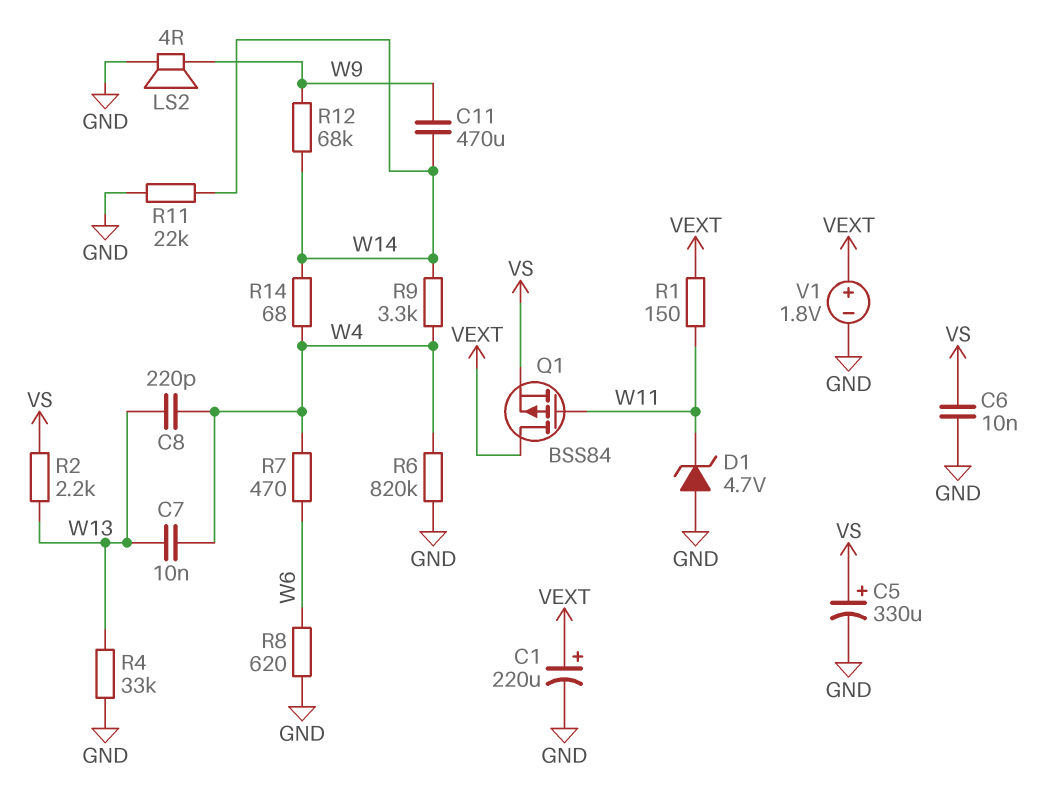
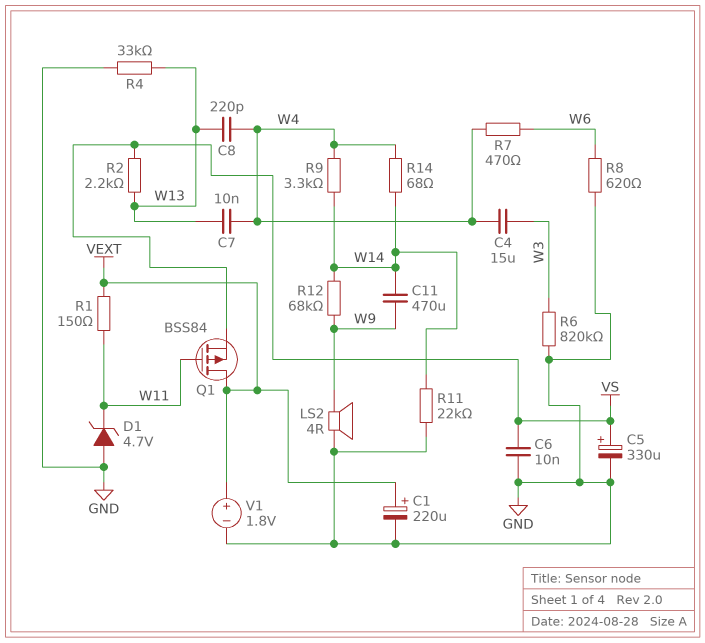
C4: none -> 15uF (W3, W4)
R6: 820k (GND, W4) -> 820k (GND, W3)

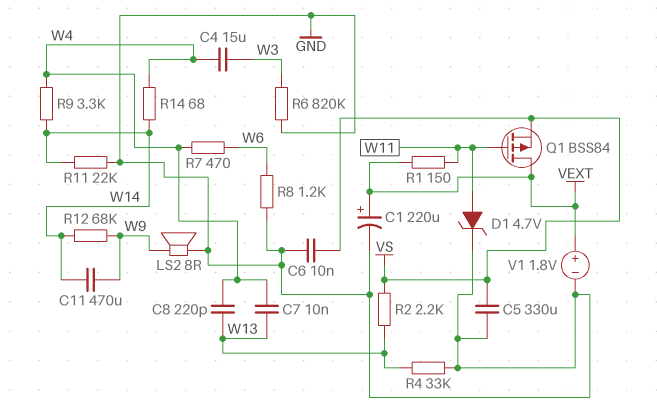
C5: 330uF (plus VS, minus GND) -> 330uF (GND, VS)
D1: zener 4.7V (A GND, K W11) -> zener 4.7V (A W11, K GND)
LS2: speaker 4R (GND, W9) -> speaker 8R (GND, W9)
R8: 620 (GND, W6) -> 1.2k (GND, W6)

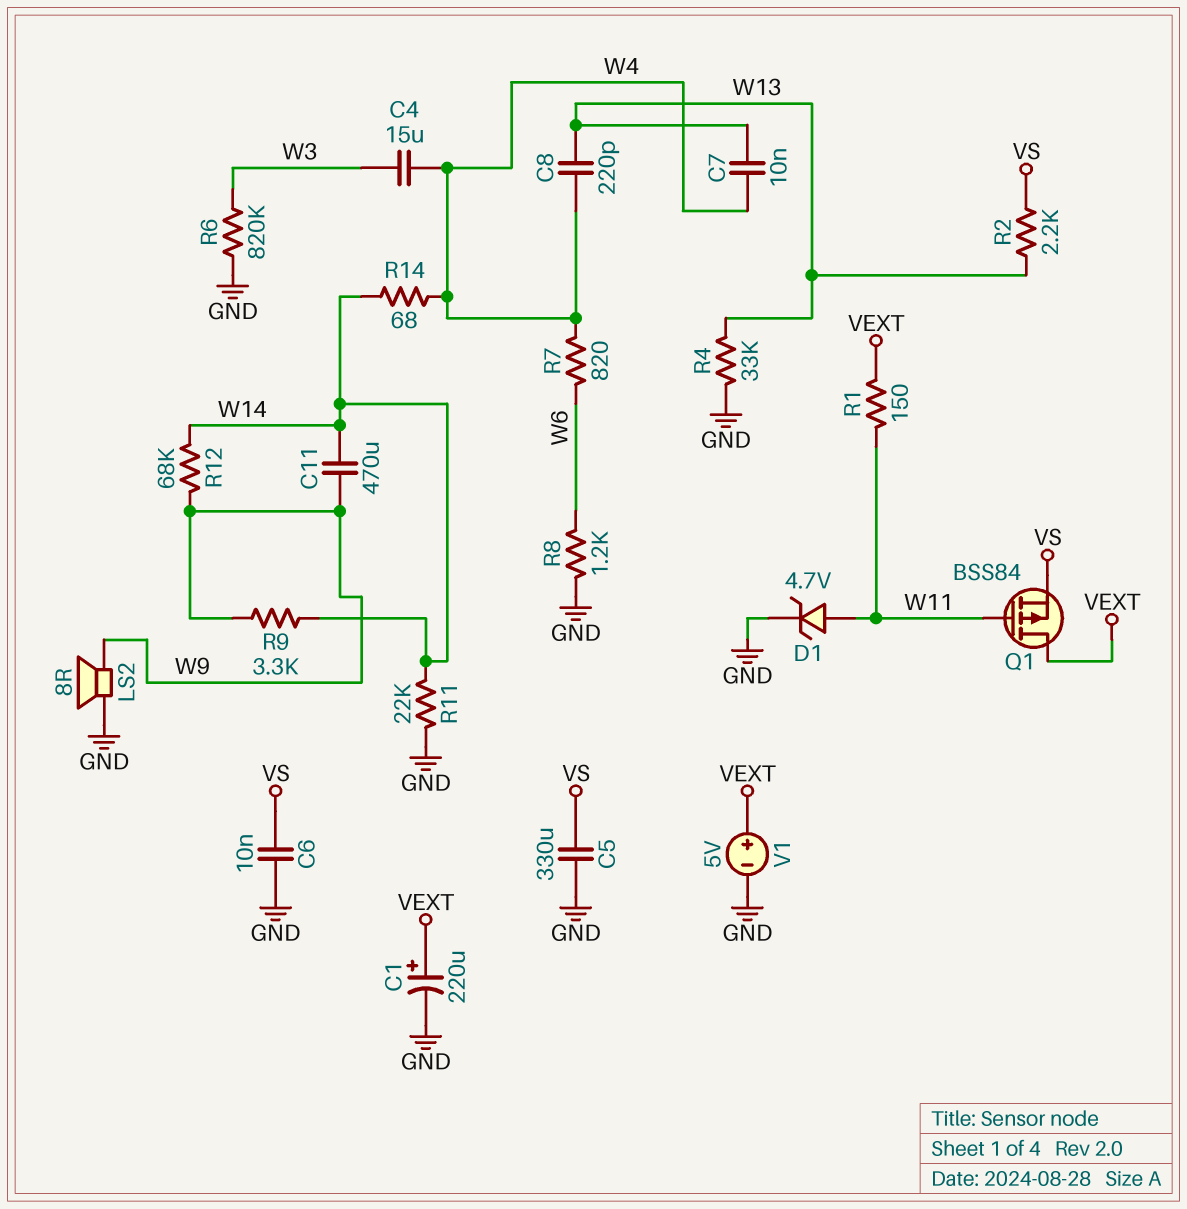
R7: 470 (W4, W6) -> 820 (W4, W6)
R9: 3.3k (W4, W14) -> 3.3k (W9, W14)
V1: 1.8V (plus VEXT, minus GND) -> 5V (plus VEXT, minus GND)

